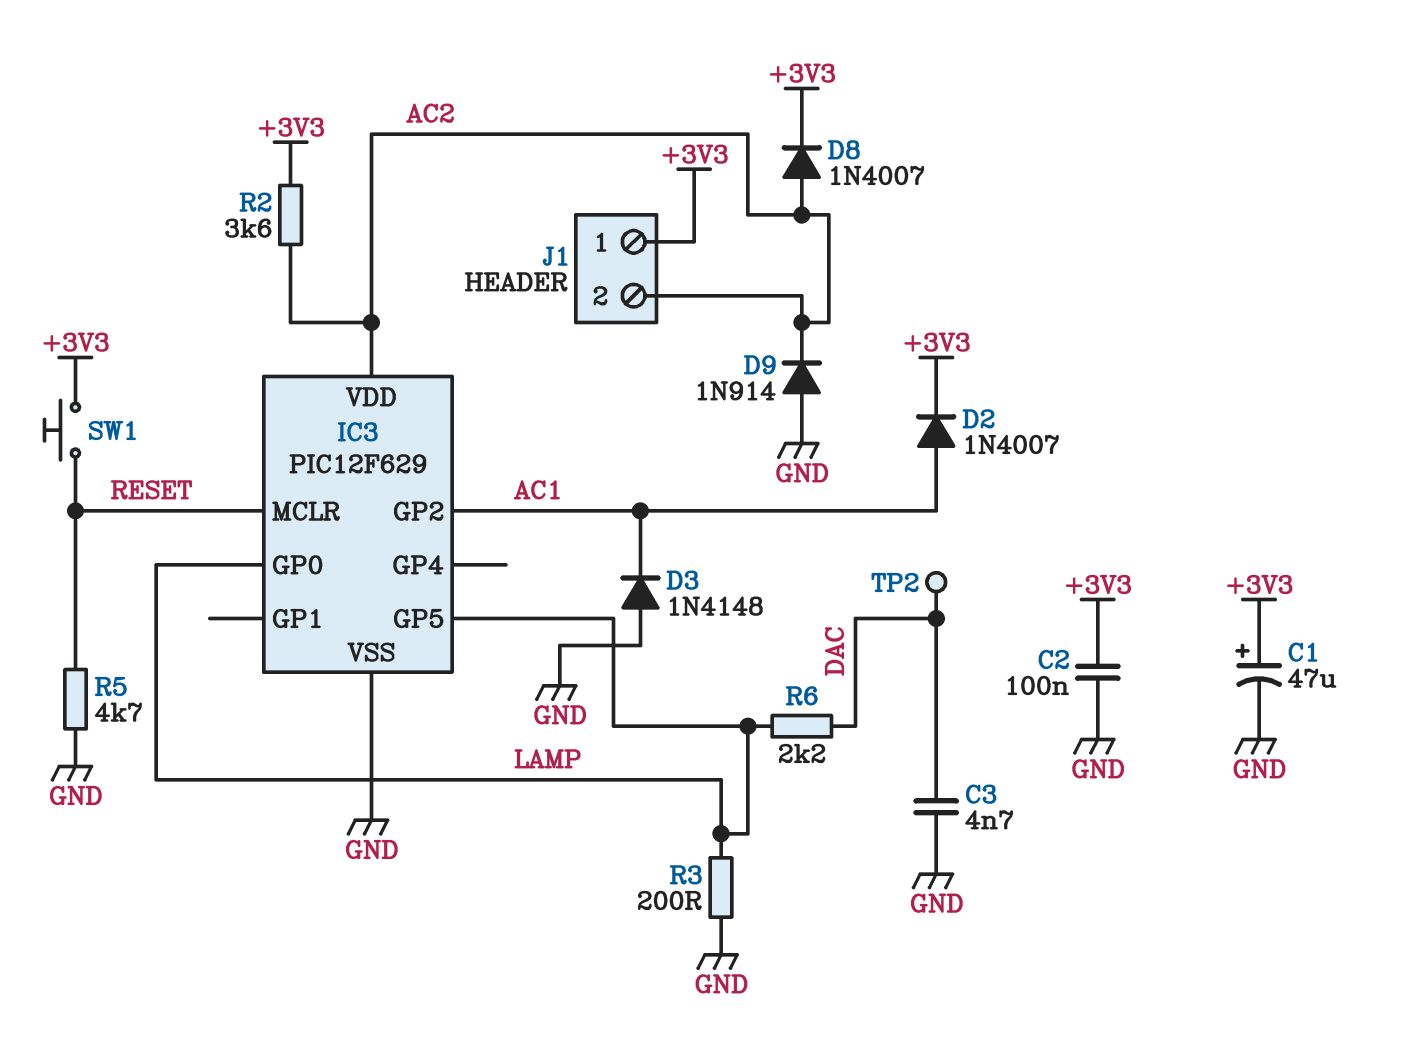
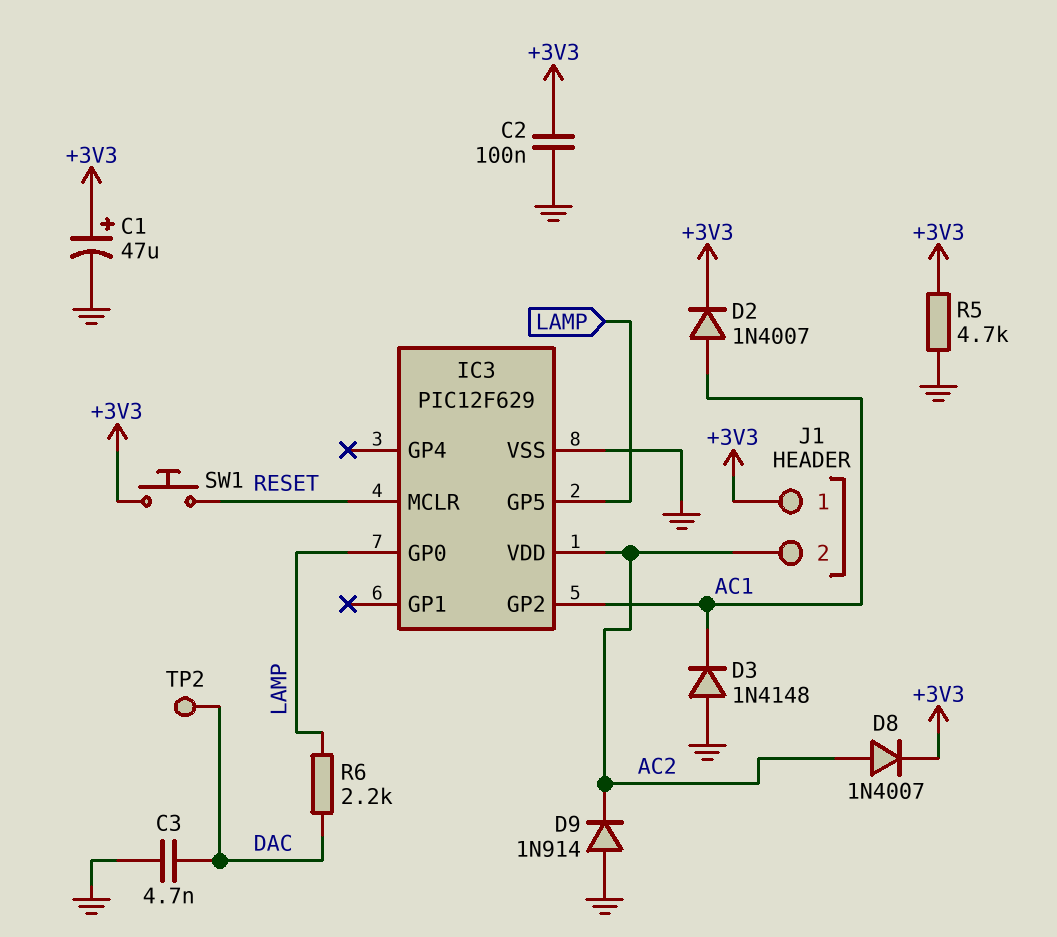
R2: 3.6k (+3V3, AC2) -> none
R3: 200 (GND, LAMP) -> none
R5: 4.7k (GND, RESET) -> 4.7k (+3V3, GND)

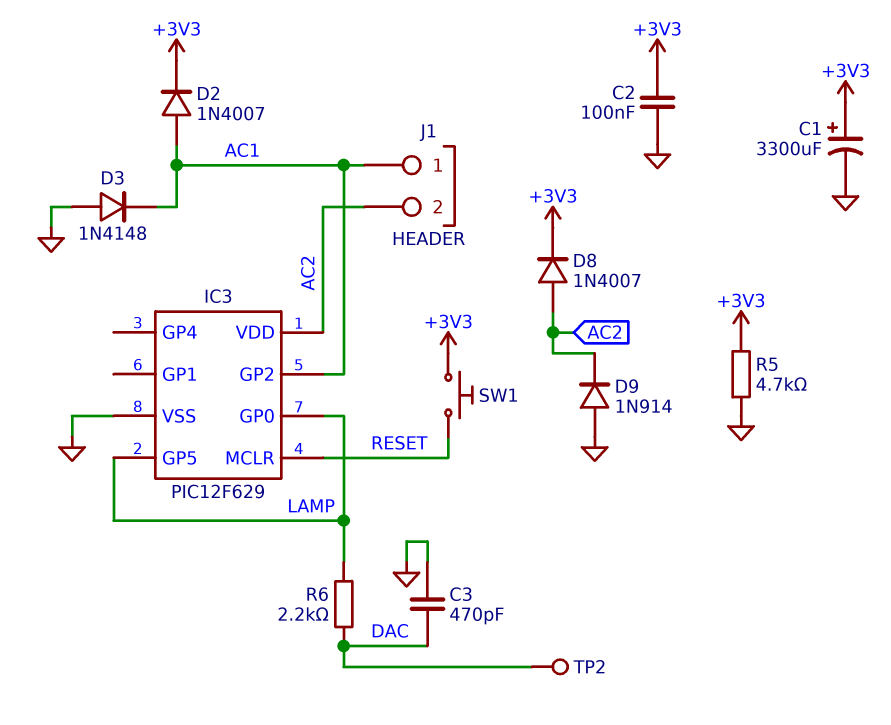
C1: 47uF (plus +3V3, minus GND) -> 3300uF (plus +3V3, minus GND)
C3: 4.7nF (DAC, GND) -> 470pF (DAC, GND)
J1 pin 1: +3V3 -> AC1

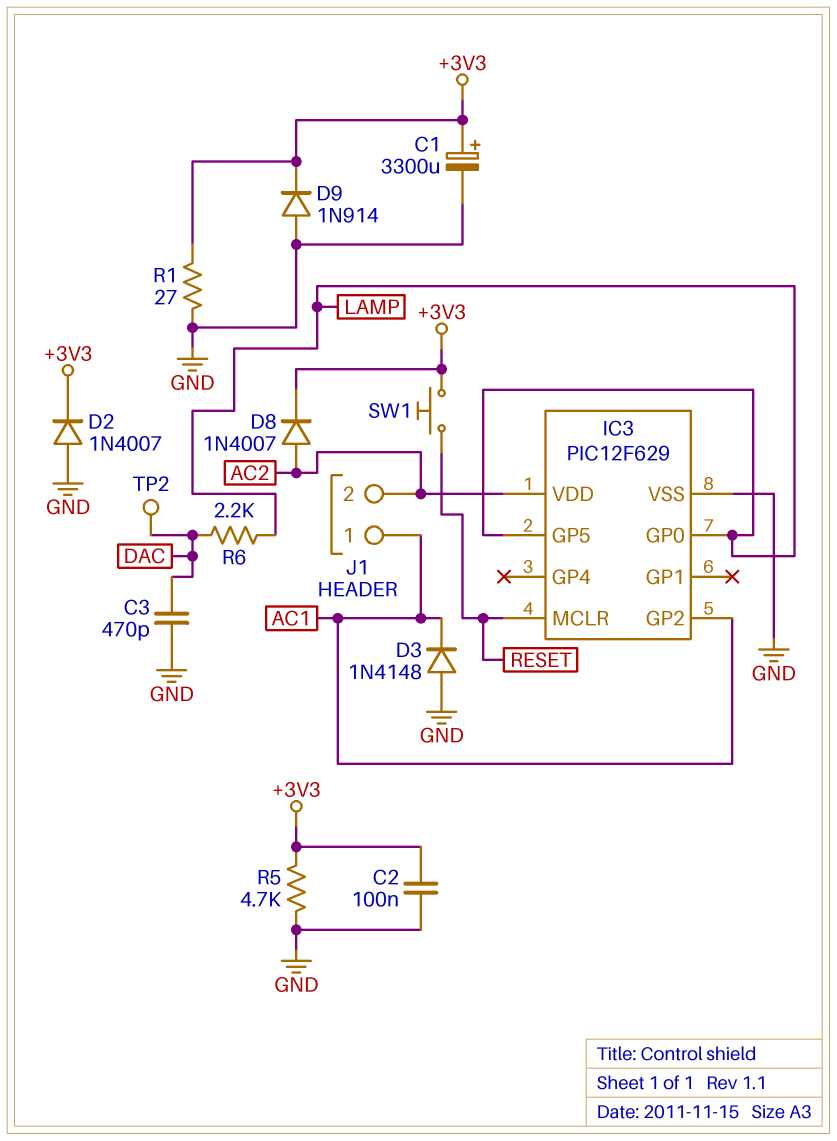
D2: diode 1N4007 (A AC1, K +3V3) -> diode 1N4007 (A GND, K +3V3)
D9: diode 1N914 (A GND, K AC2) -> diode 1N914 (A GND, K +3V3)
R1: none -> 27 (+3V3, GND)

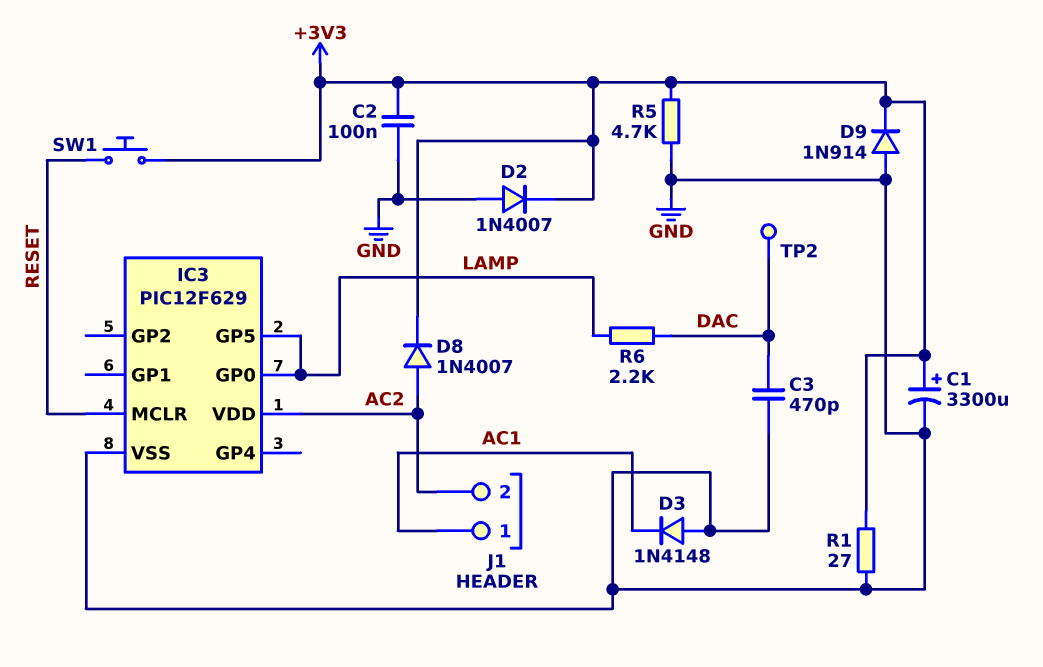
IC3 pin GP2: AC1 -> none

